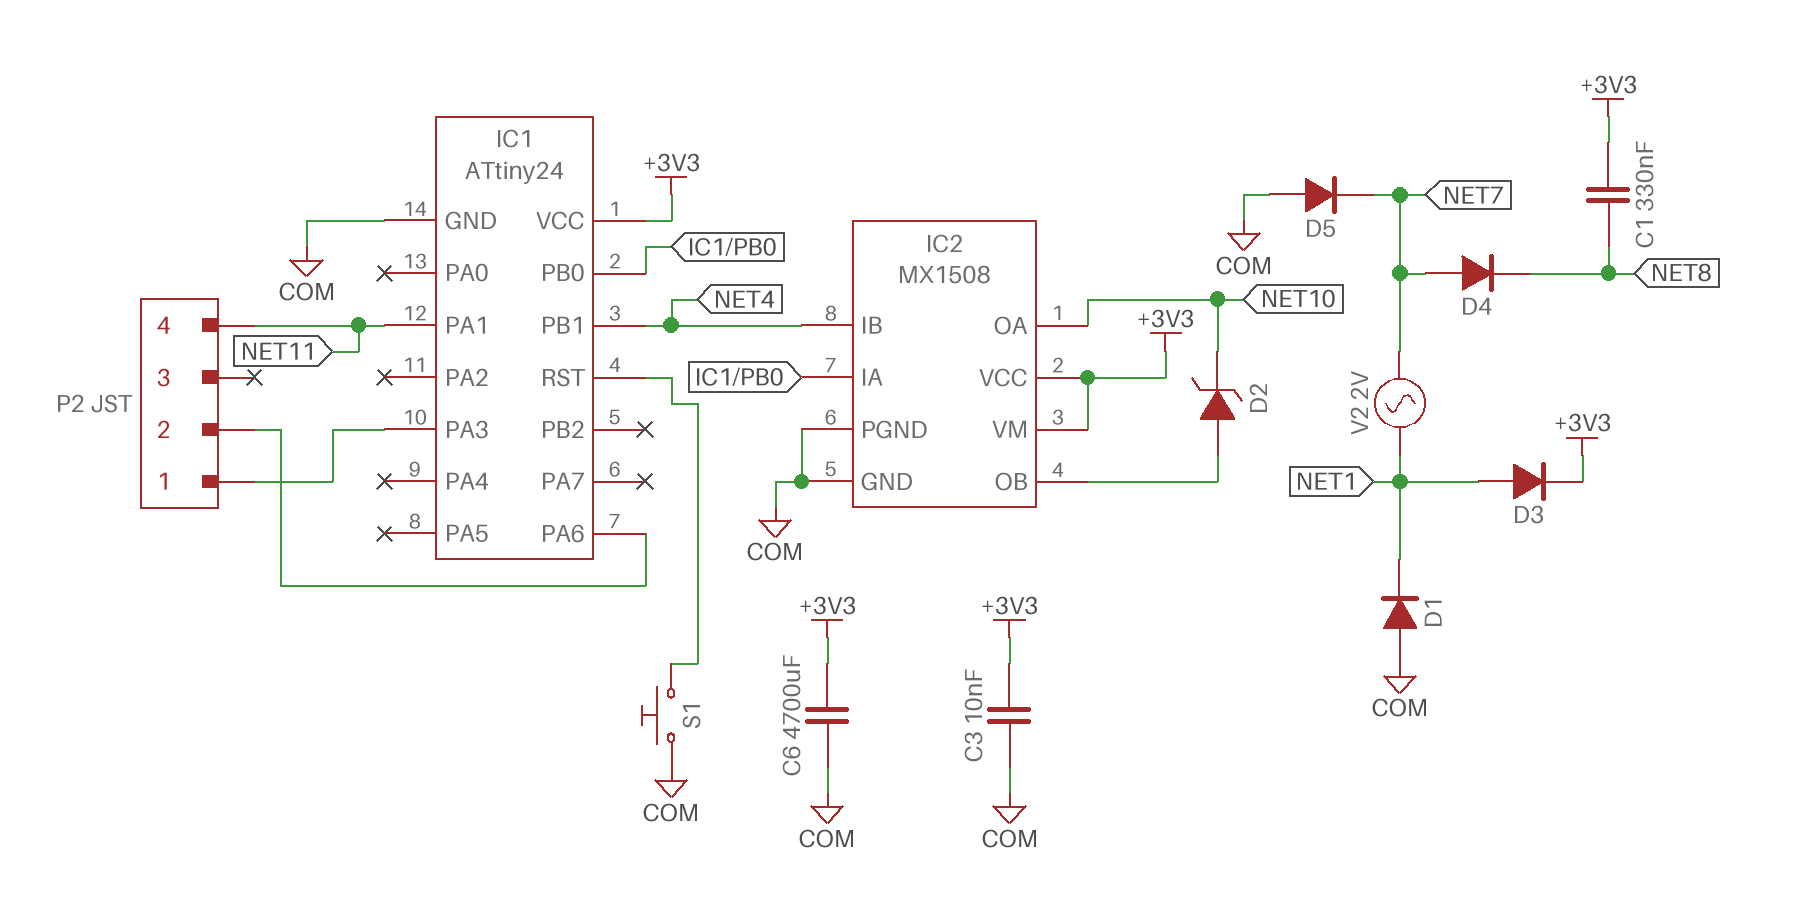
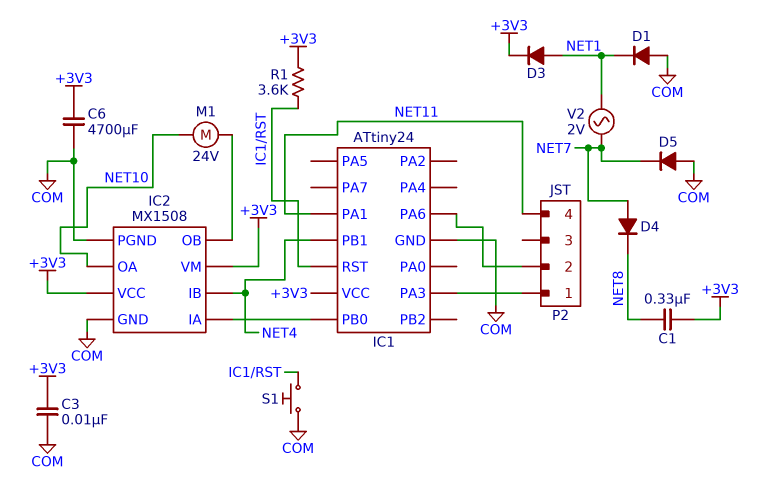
D2: zener (A IC2/OB, K NET10) -> none
M1: none -> motor 24V (IC2/OB, NET10)
R1: none -> 3.6k (+3V3, IC1/RST)

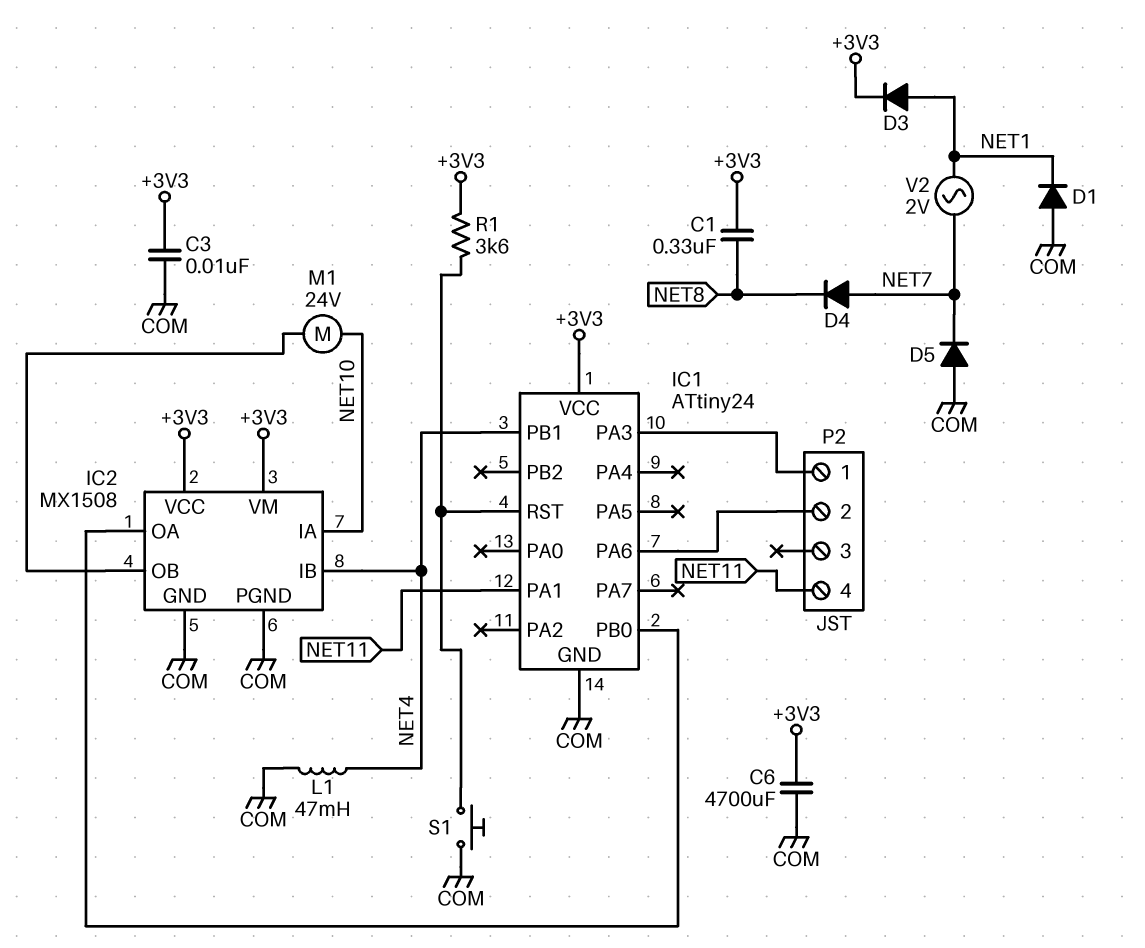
IC2 pin IA: IC1/PB0 -> NET10
IC2 pin OA: NET10 -> IC1/PB0
L1: none -> 47mH (COM, NET4)

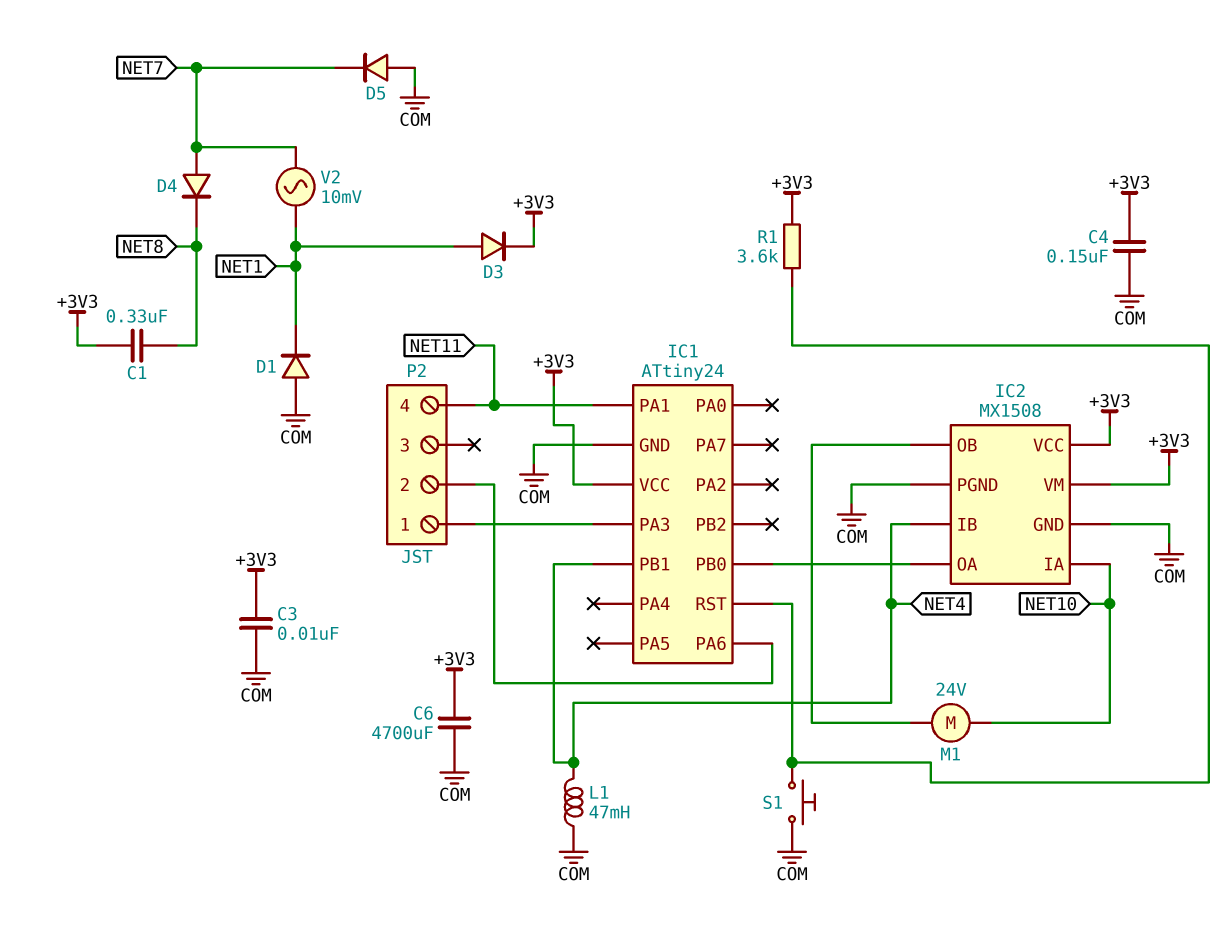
C4: none -> 150nF (+3V3, COM)
V2: AC 2V (NET1, NET7) -> AC 10mV (NET1, NET7)

